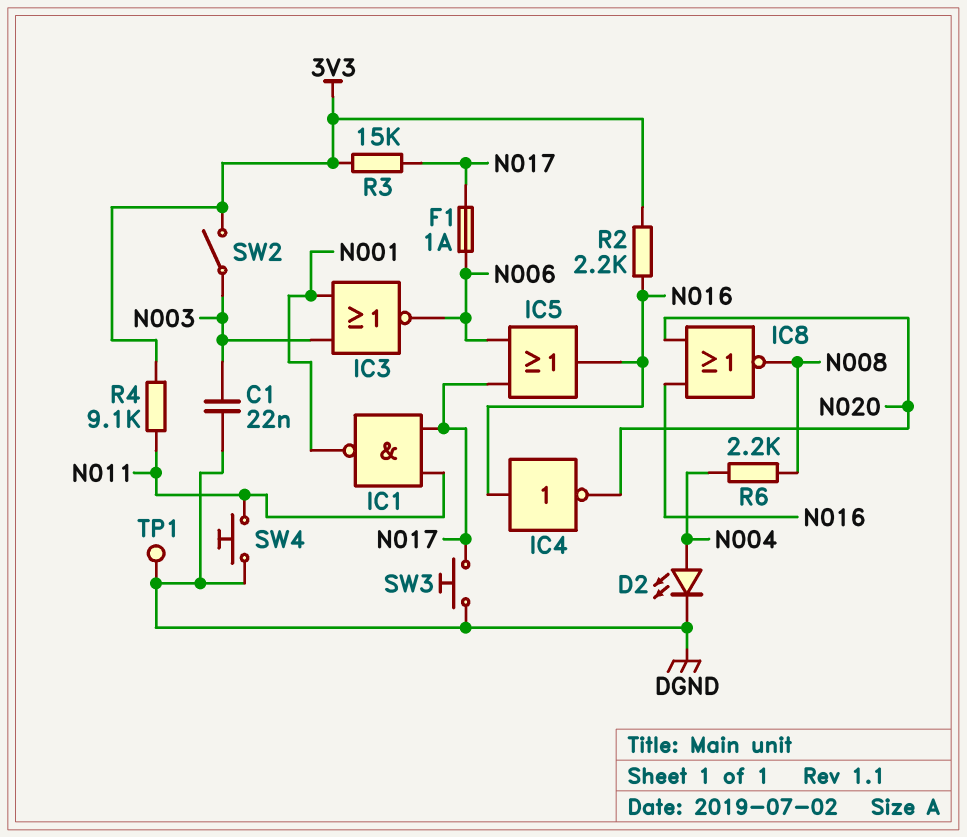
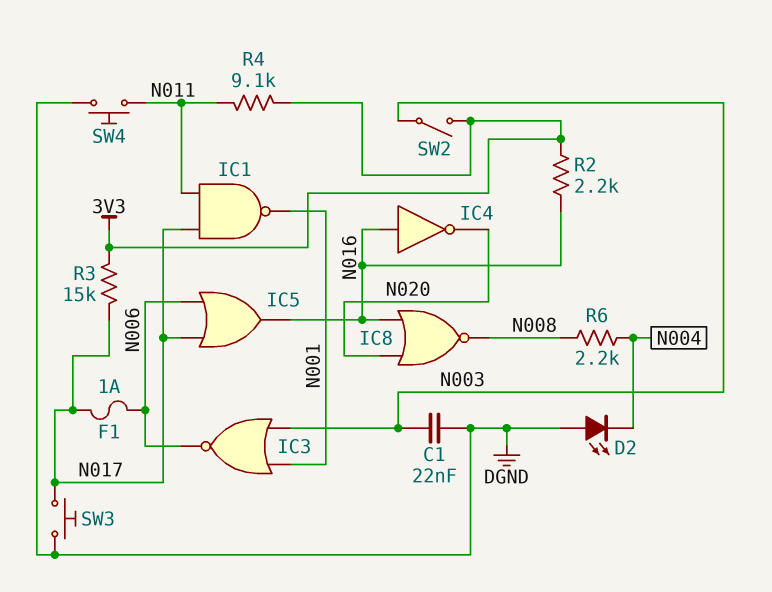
D2: LED (A N004, K DGND) -> LED (A DGND, K N004)
TP1: test point (DGND) -> none

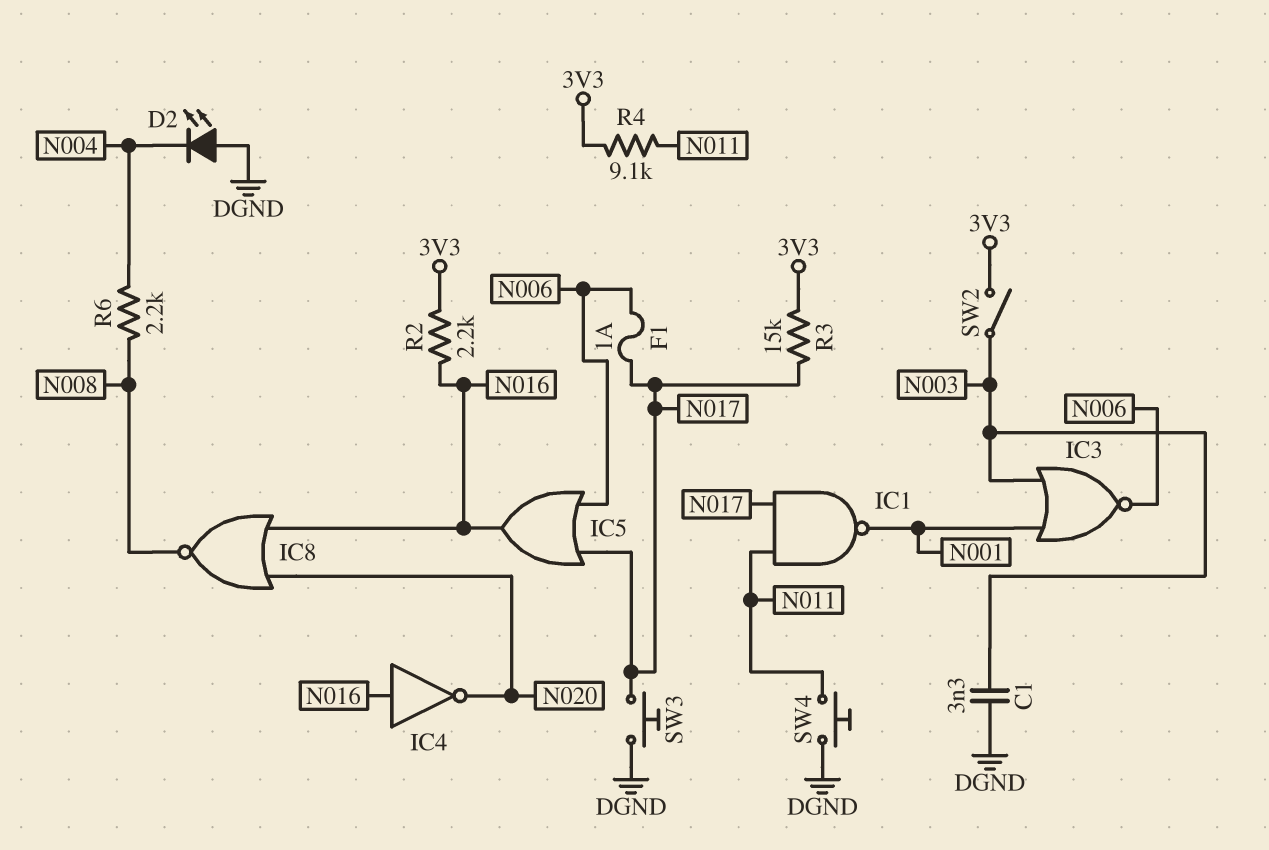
C1: 22nF (DGND, N003) -> 3.3nF (DGND, N003)

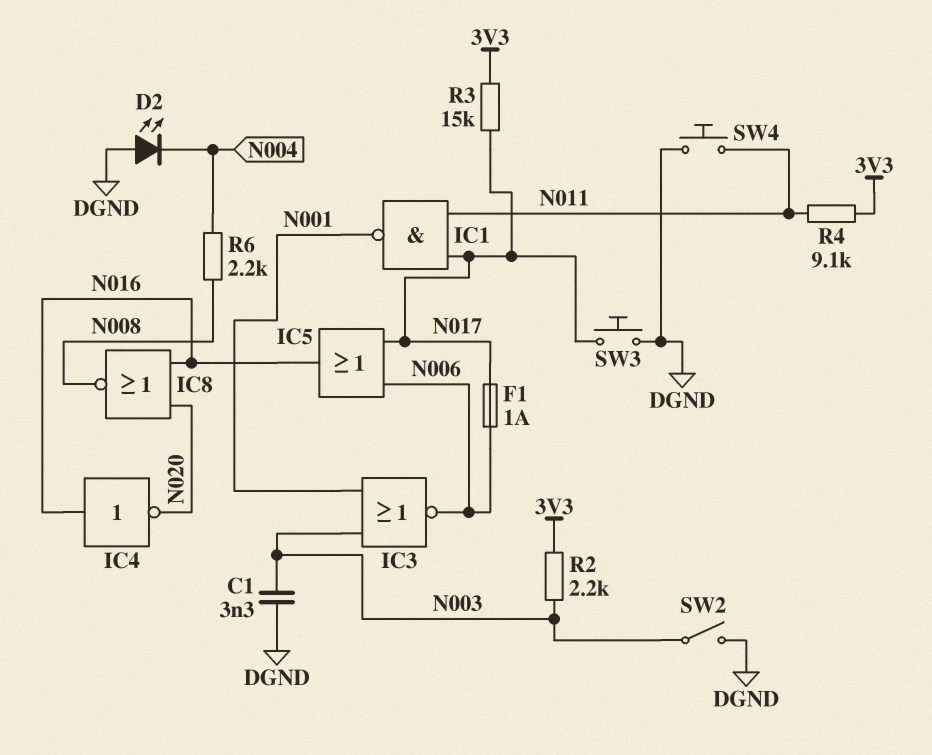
R2: 2.2k (3V3, N016) -> 2.2k (3V3, N003)
SW2: switch (3V3, N003) -> switch (DGND, N003)

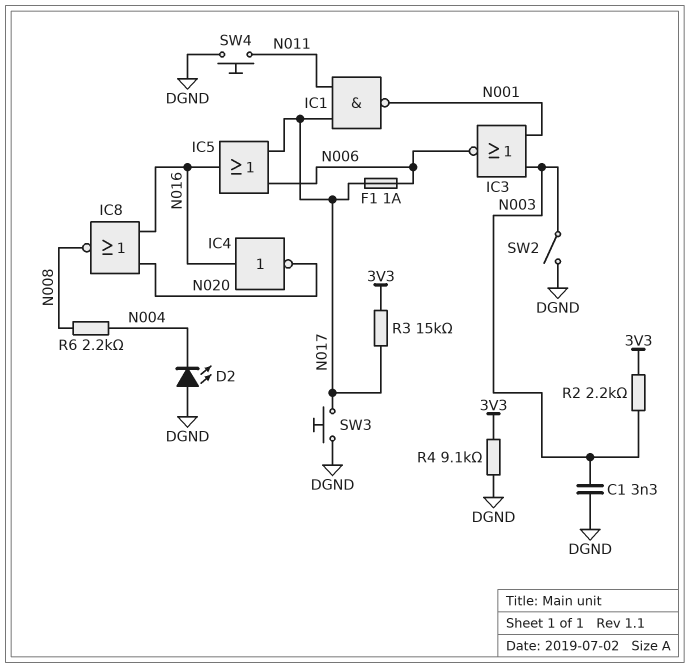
R4: 9.1k (3V3, N011) -> 9.1k (3V3, DGND)

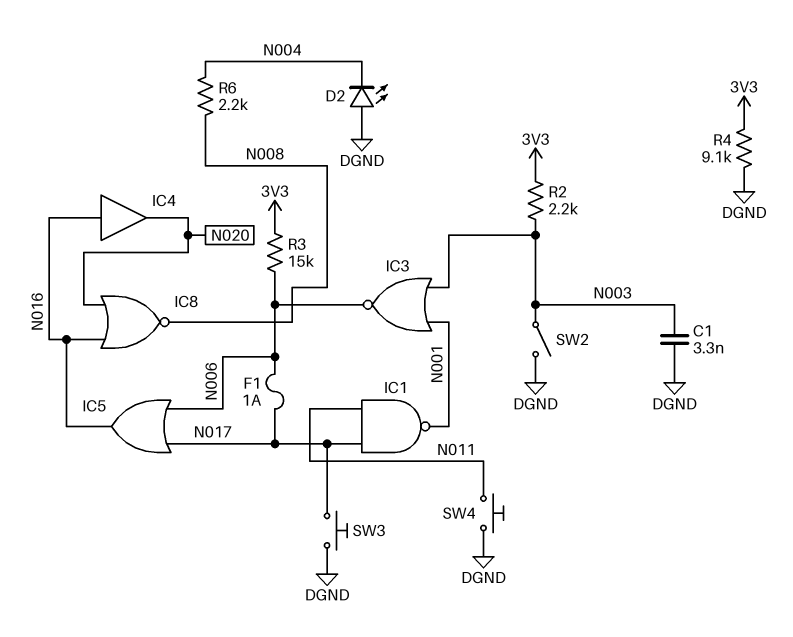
IC4: NOT (in N016, out N020) -> buffer (in N016, out N020)
R3: 15k (3V3, N017) -> 15k (3V3, N006)

